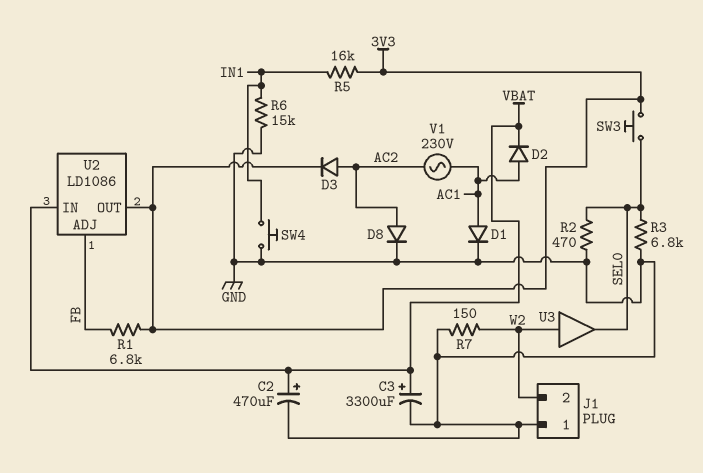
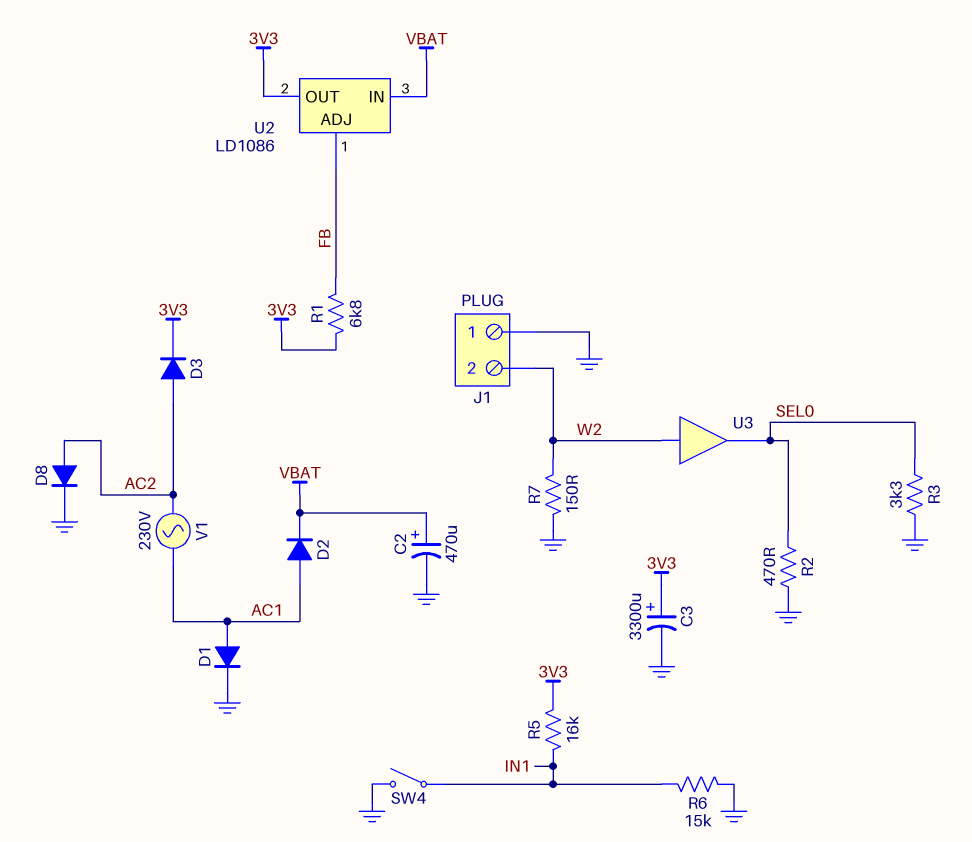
C3: 3300uF (plus VBAT, minus GND) -> 3300uF (plus 3V3, minus GND)
R3: 6.8k (GND, SEL0) -> 3.3k (GND, SEL0)
SW3: button (3V3, SEL0) -> none
SW4: button (GND, IN1) -> switch (GND, IN1)

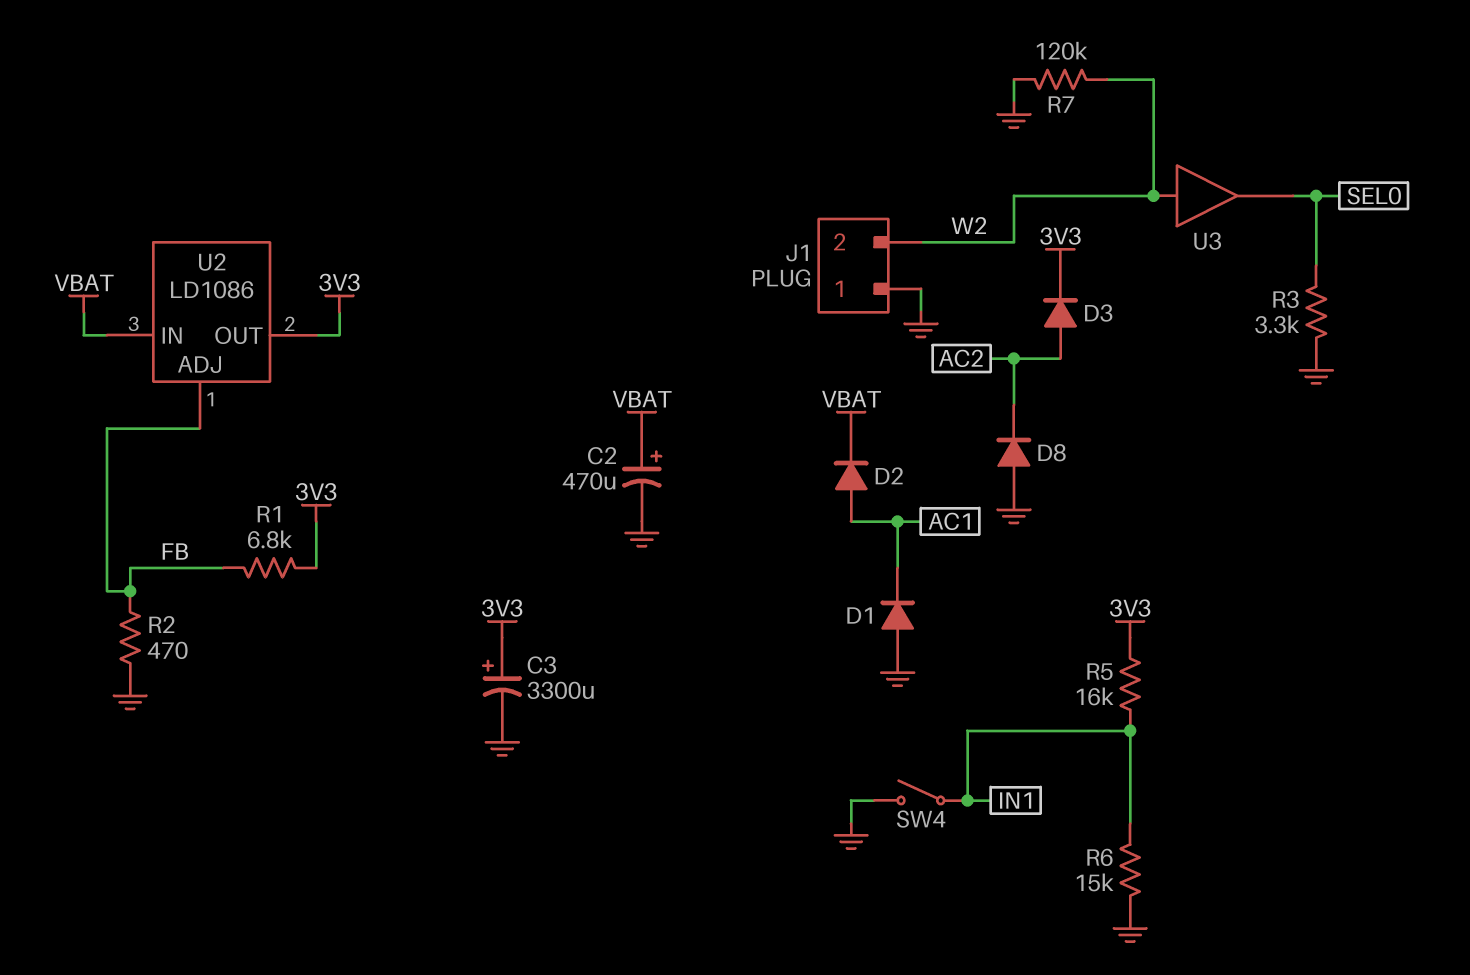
D1: diode (A AC1, K GND) -> diode (A GND, K AC1)
D8: diode (A AC2, K GND) -> diode (A GND, K AC2)
R2: 470 (GND, SEL0) -> 470 (FB, GND)
R7: 150 (GND, W2) -> 120k (GND, W2)
V1: AC 230V (AC1, AC2) -> none

